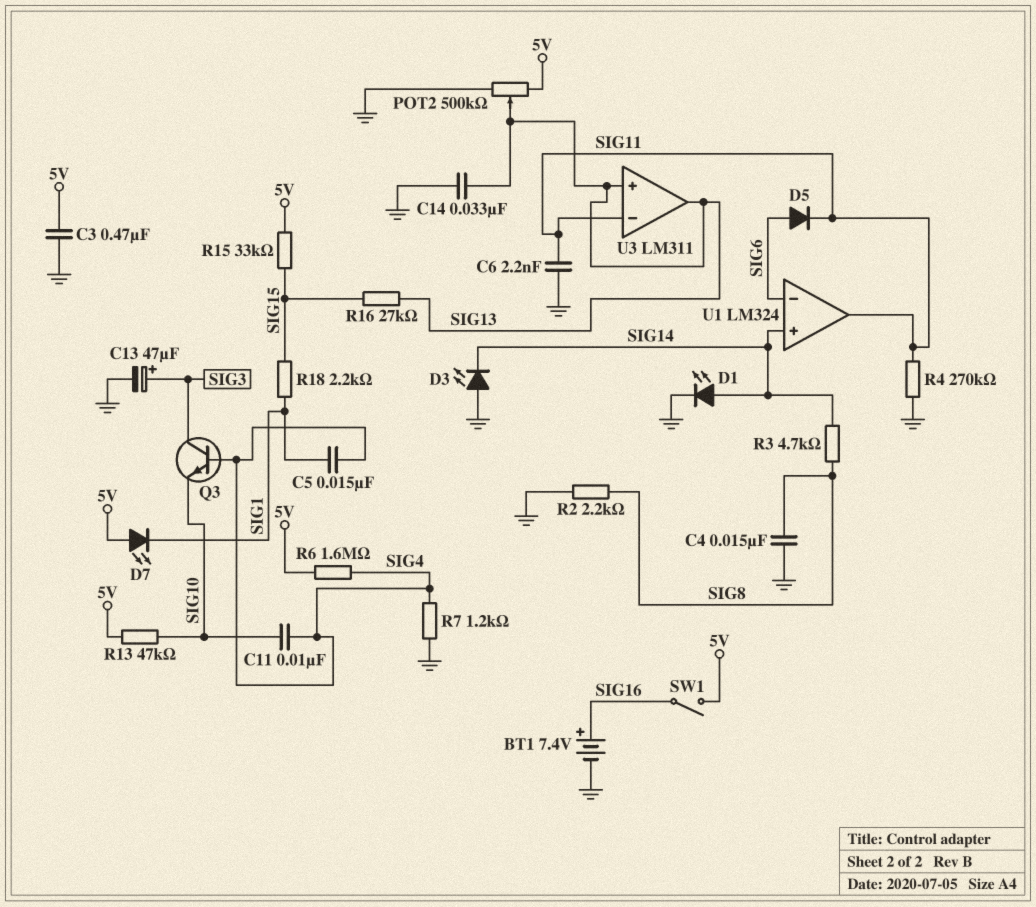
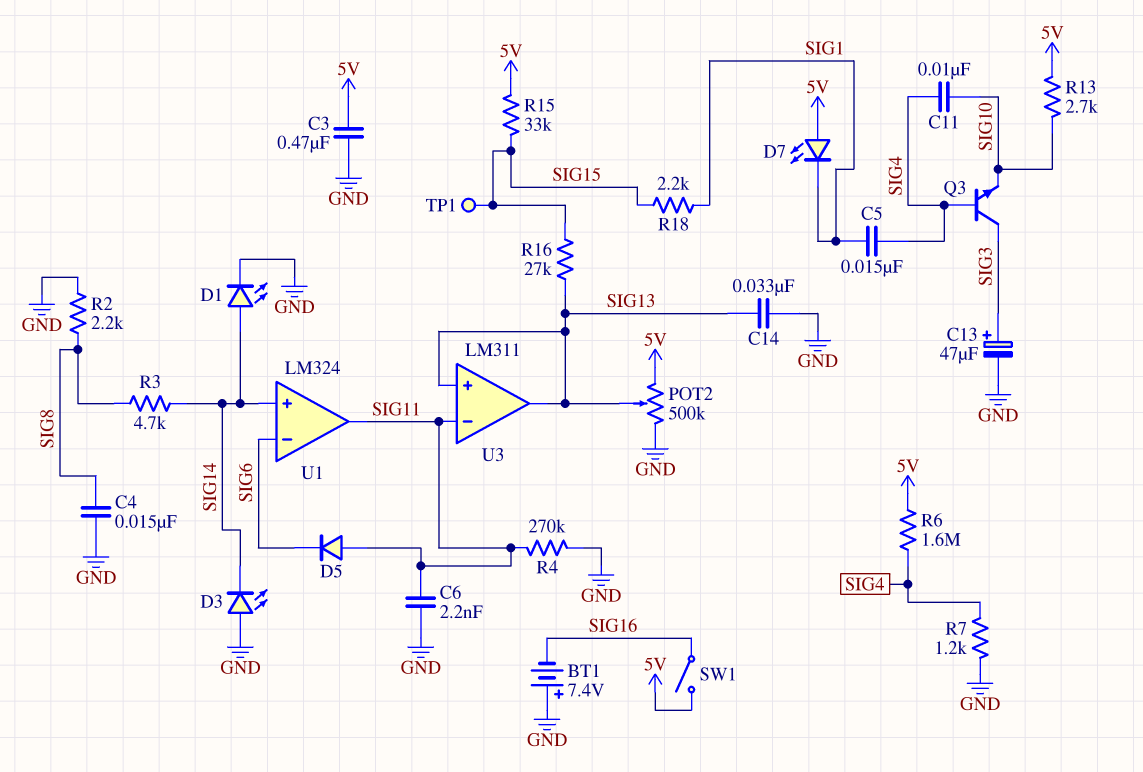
BT1: 7.4V (plus SIG16, minus GND) -> 7.4V (plus GND, minus SIG16)
D5: diode (A SIG6, K SIG11) -> diode (A SIG11, K SIG6)
R13: 47k (5V, SIG10) -> 2.7k (5V, SIG10)
TP1: none -> test point (SIG15)

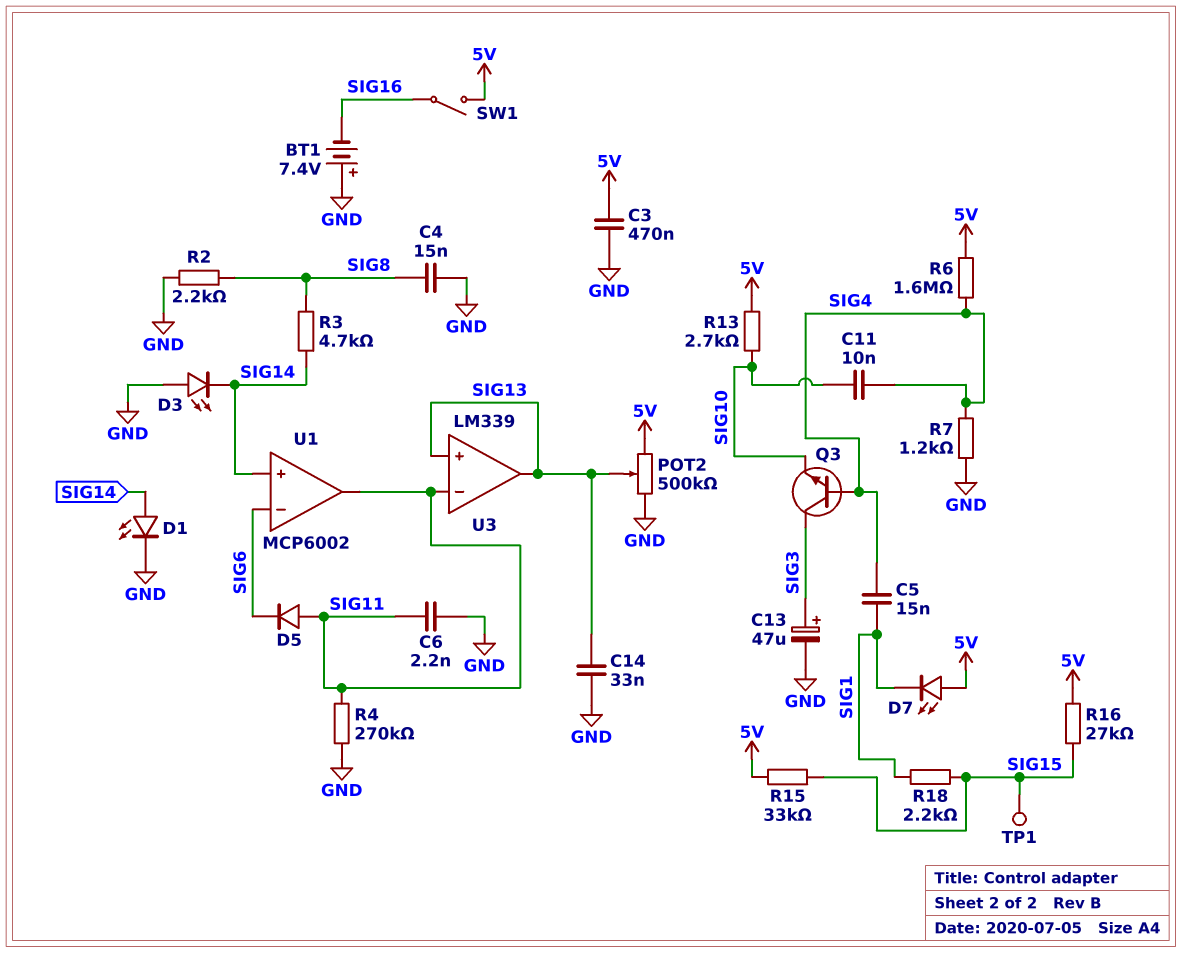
R16: 27k (SIG13, SIG15) -> 27k (5V, SIG15)
U1: LM324 -> MCP6002
U3: LM311 -> LM339

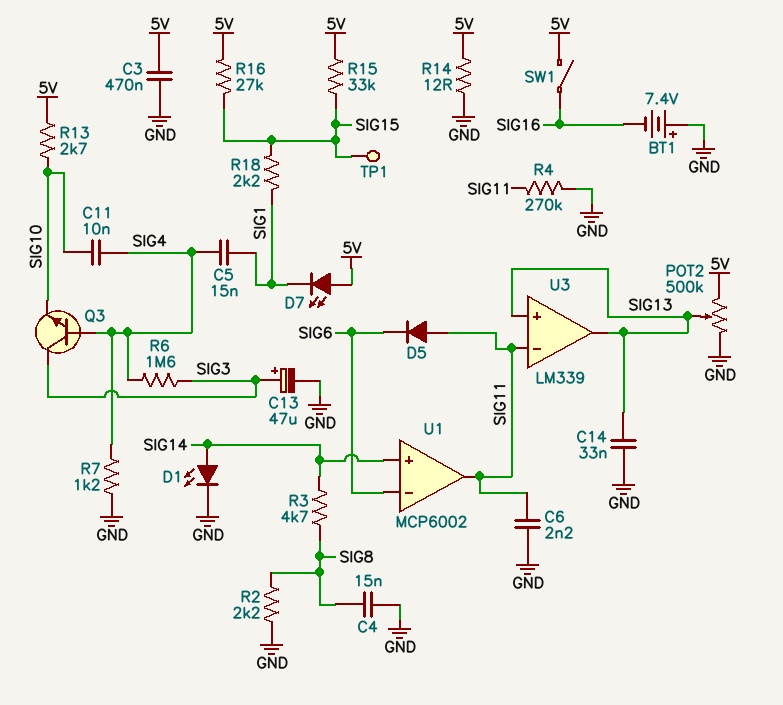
D3: LED (A GND, K SIG14) -> none
R6: 1.6M (5V, SIG4) -> 1.6M (SIG3, SIG4)
R14: none -> 12 (5V, GND)

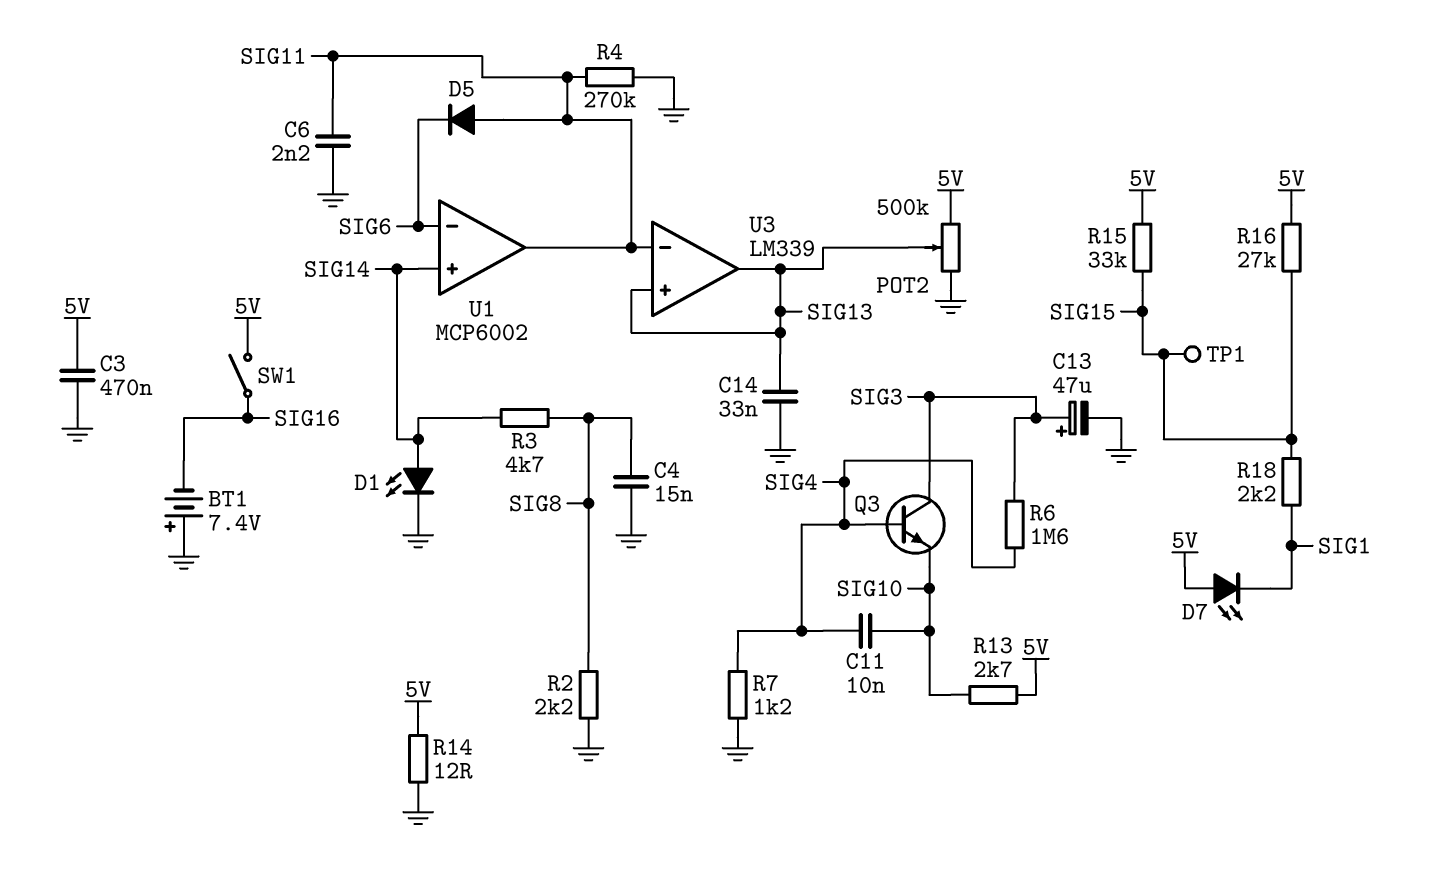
C5: 15nF (SIG1, SIG4) -> none

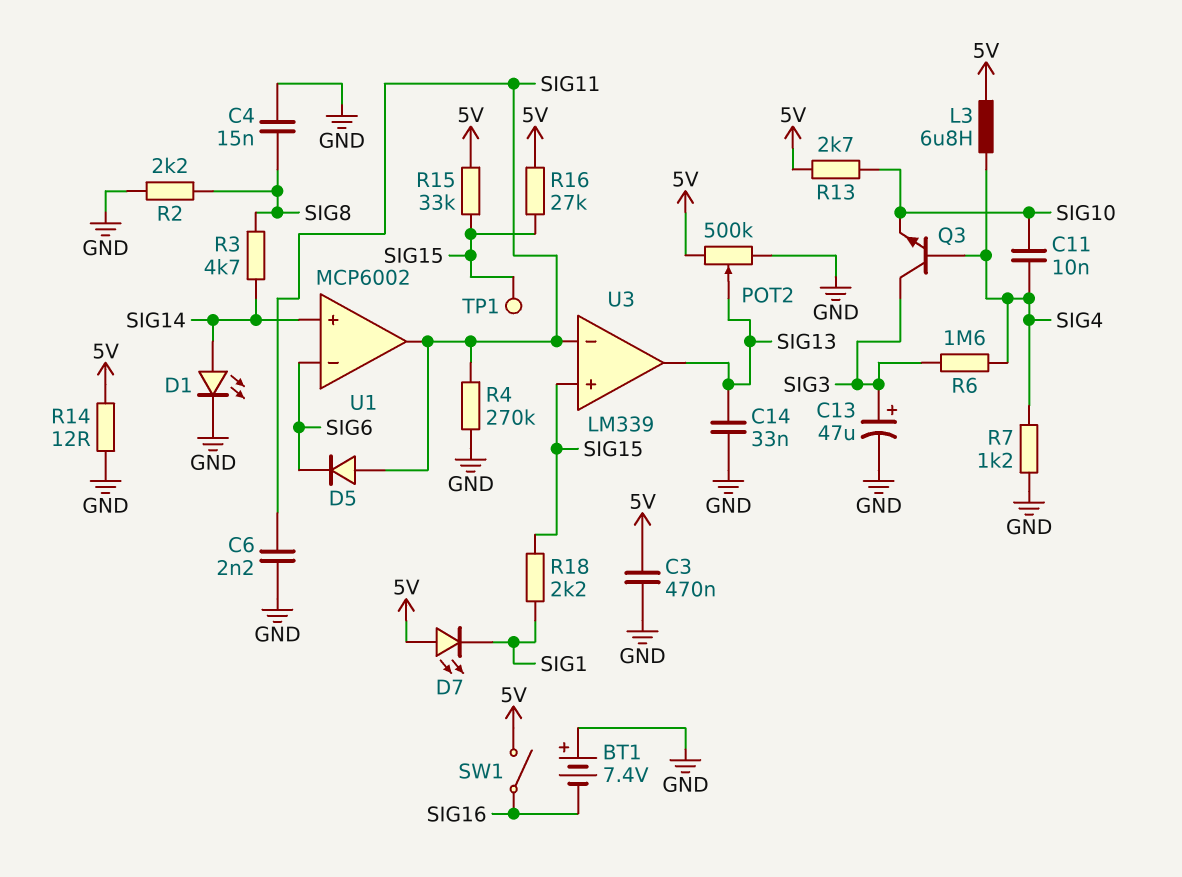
L3: none -> 6.8uH (5V, SIG4)
U3 pin in+: SIG13 -> SIG15

